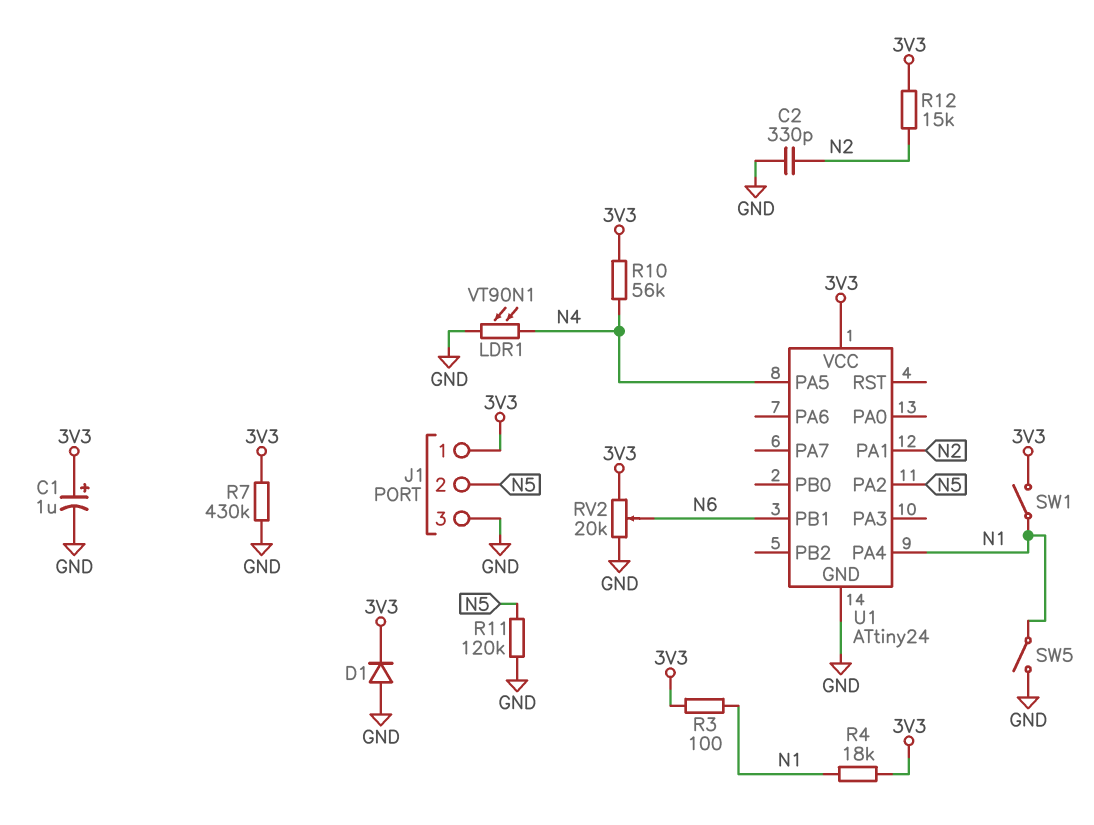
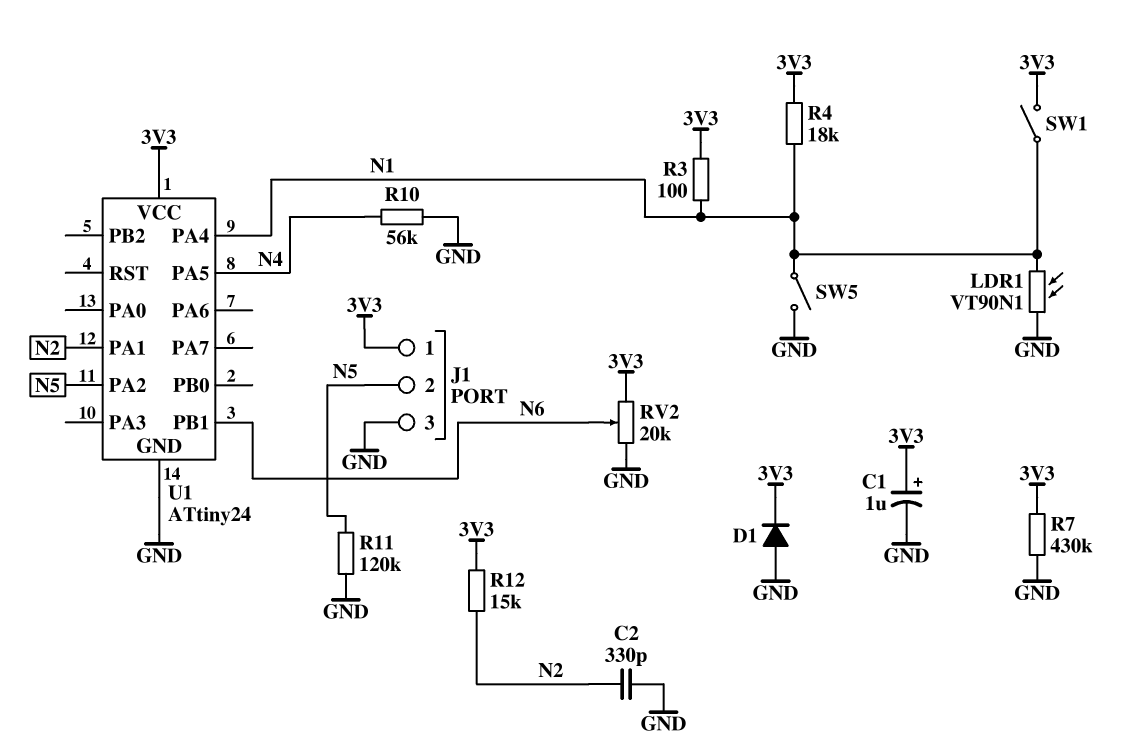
LDR1: VT90N1 (GND, N4) -> VT90N1 (GND, N1)
R10: 56k (3V3, N4) -> 56k (GND, N4)

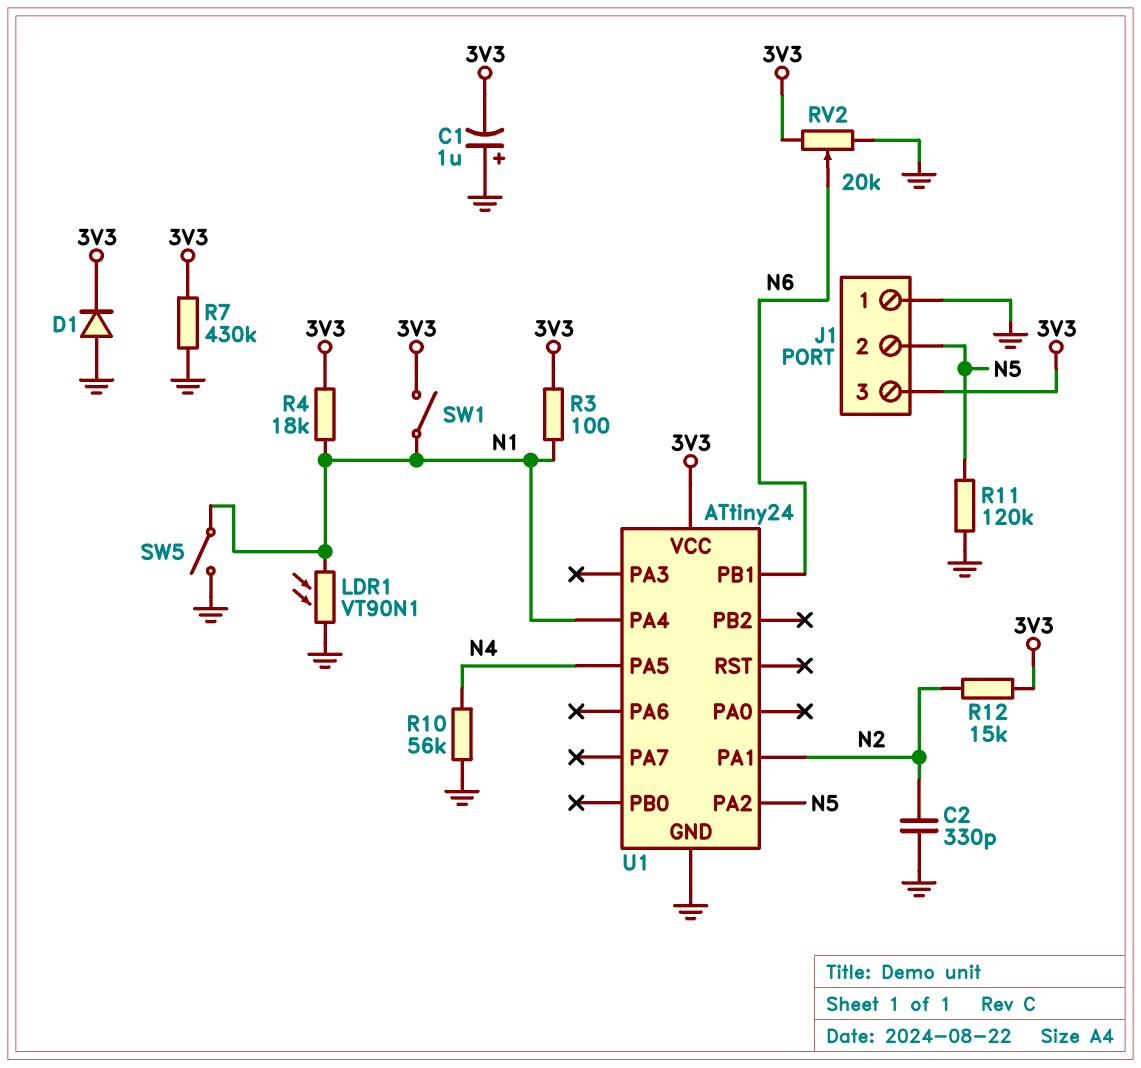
C1: 1uF (plus 3V3, minus GND) -> 1uF (plus GND, minus 3V3)
J1 pin 1: 3V3 -> GND
J1 pin 3: GND -> 3V3

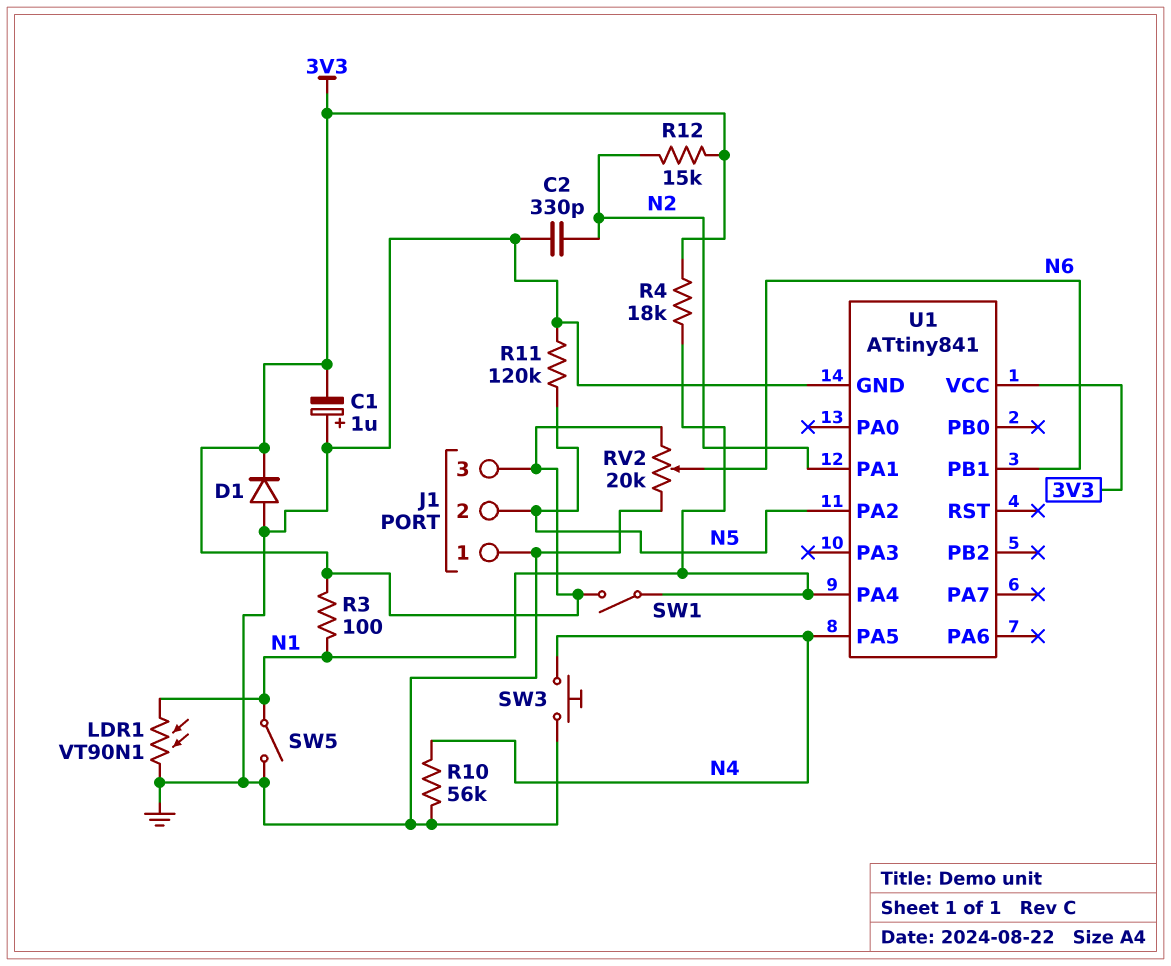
R7: 430k (3V3, GND) -> none
SW3: none -> button (GND, N4)
U1: ATtiny24 -> ATtiny841

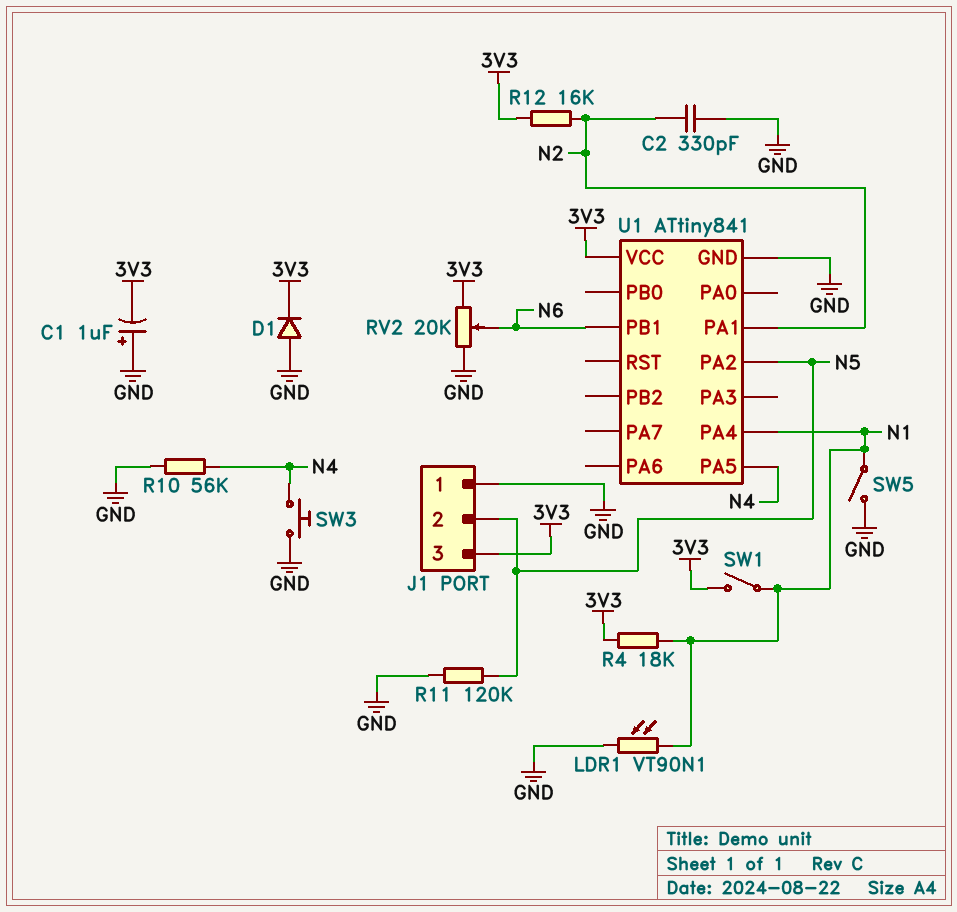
R3: 100 (3V3, N1) -> none
R12: 15k (3V3, N2) -> 16k (3V3, N2)

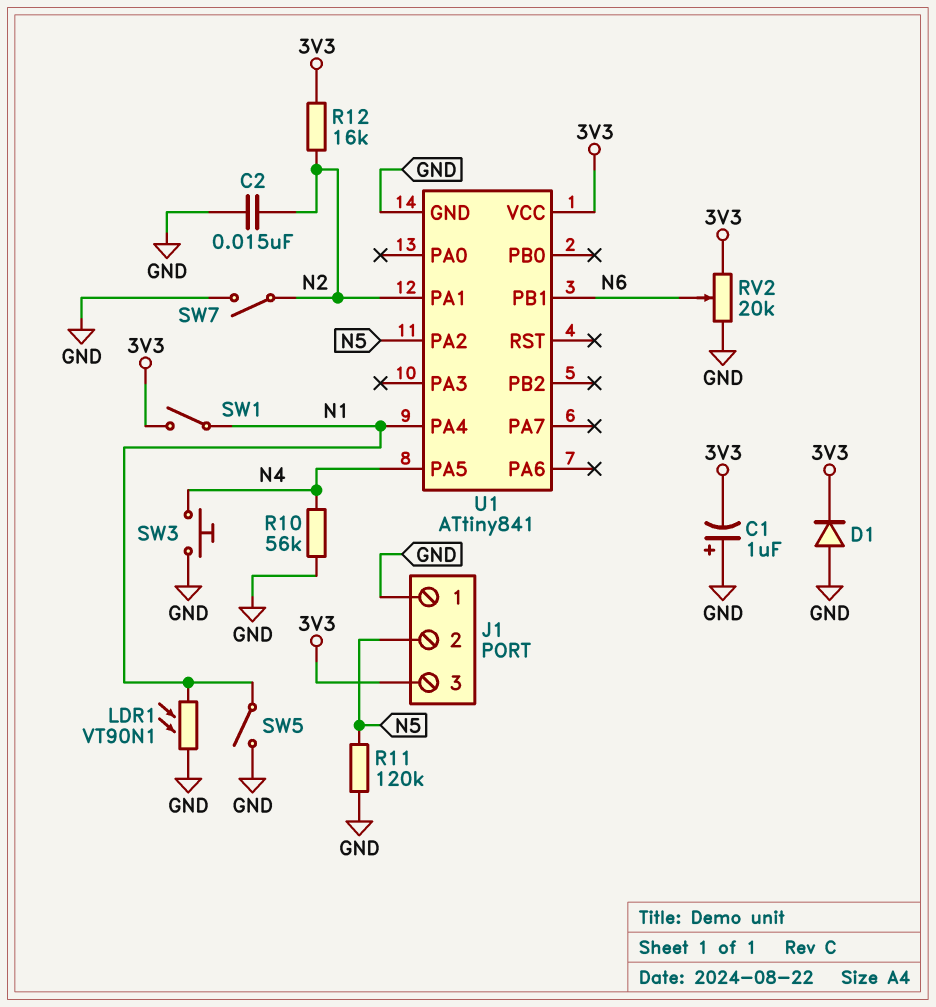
C2: 330pF (GND, N2) -> 15nF (GND, N2)
R4: 18k (3V3, N1) -> none
SW7: none -> switch (GND, N2)

